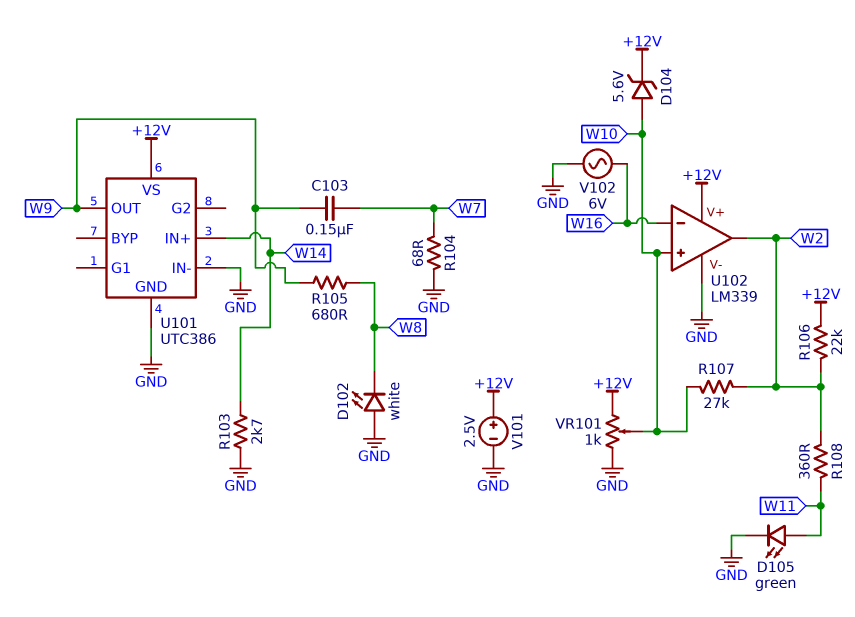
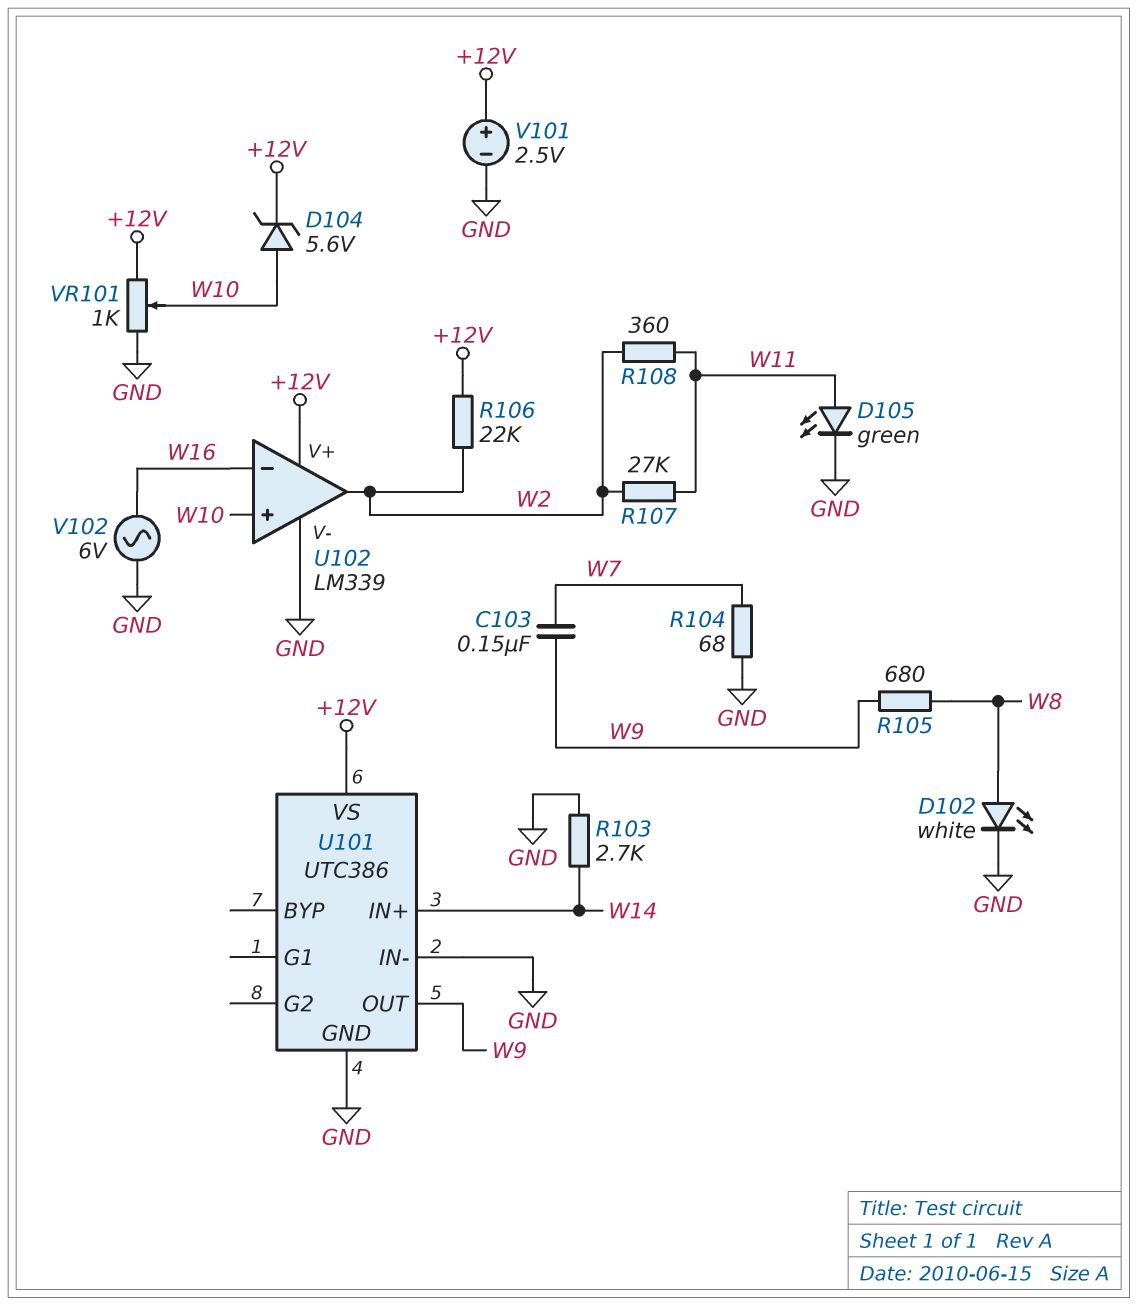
D102: LED white (A GND, K W8) -> LED white (A W8, K GND)
R107: 27k (W2, W10) -> 27k (W2, W11)

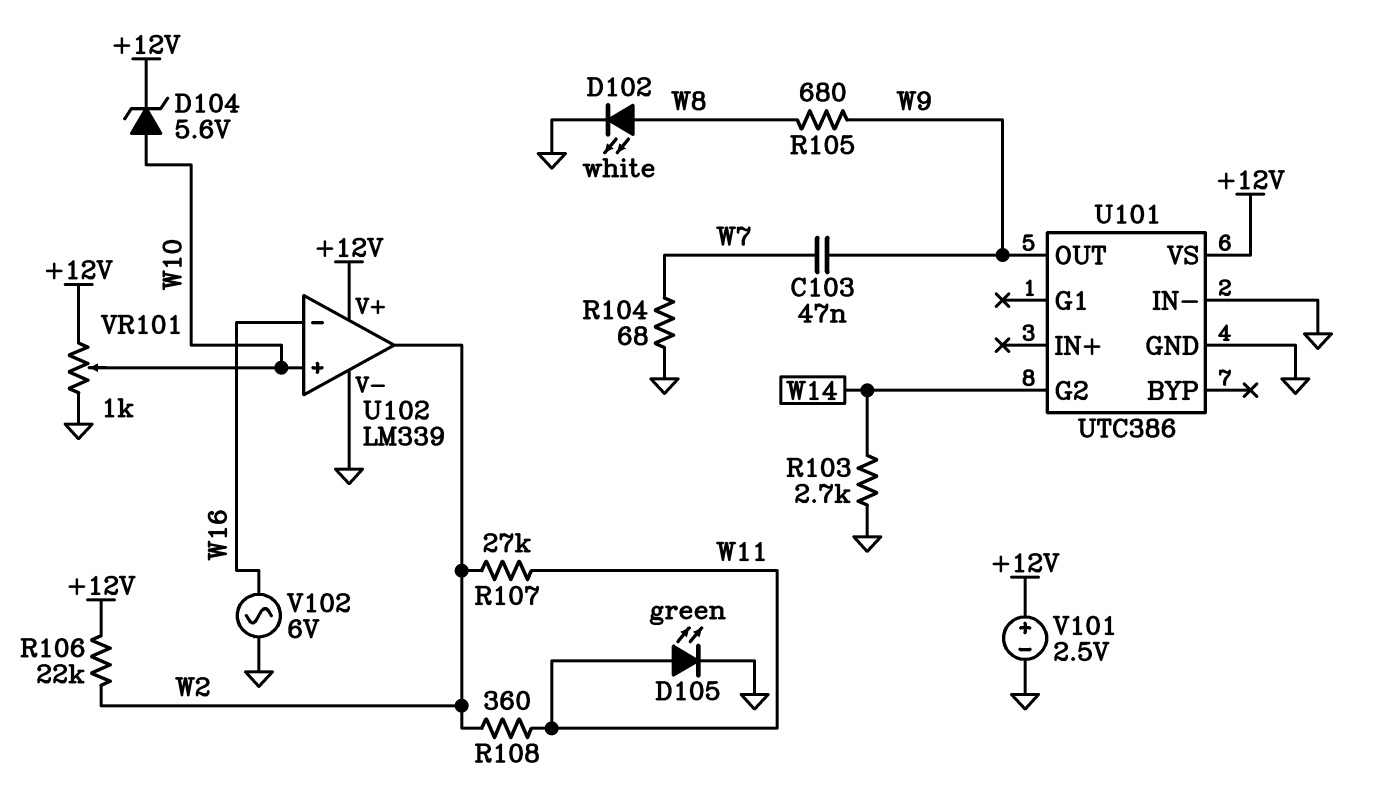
C103: 150nF (W7, W9) -> 47nF (W7, W9)
U101 pin G2: none -> W14
U101 pin IN+: W14 -> none

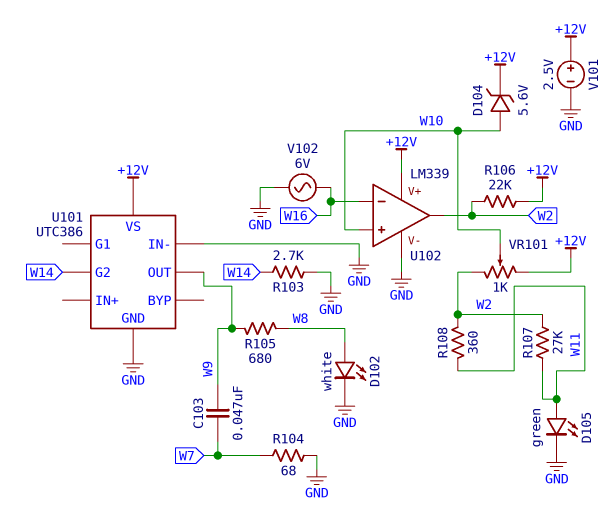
VR101: 1k (+12V, GND, wiper W10) -> 1k (+12V, W2, wiper W10)

